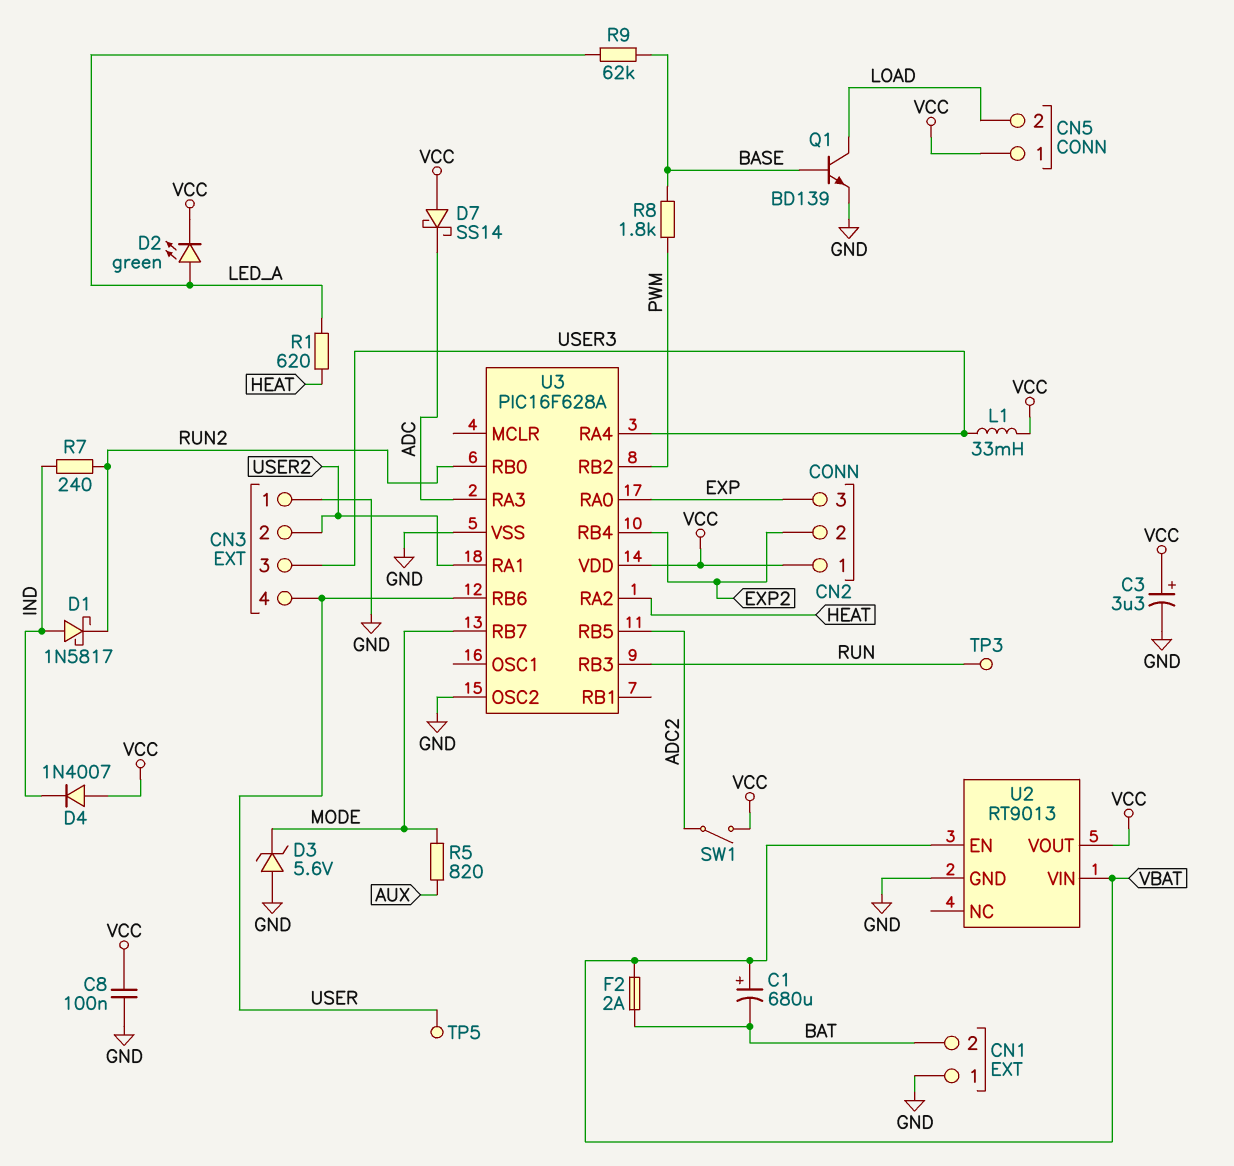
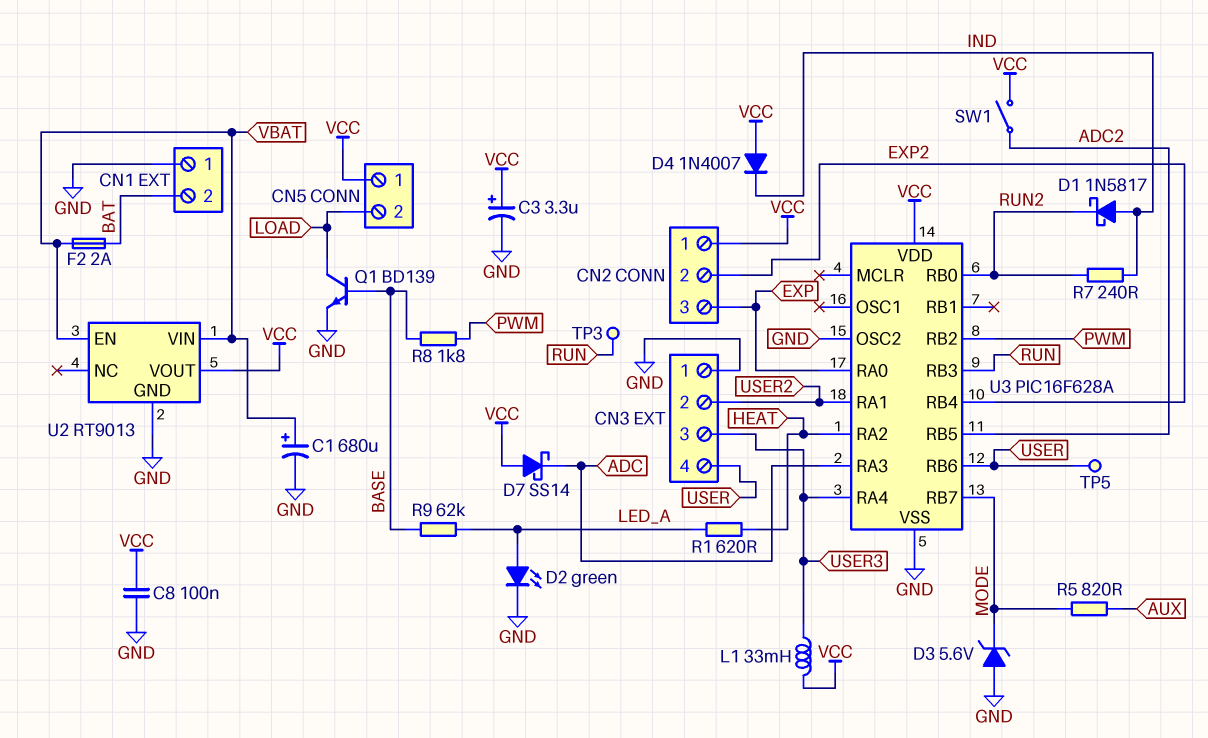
C1: 680uF (plus VBAT, minus BAT) -> 680uF (plus VBAT, minus GND)
D2: LED green (A LED_A, K VCC) -> LED green (A LED_A, K GND)

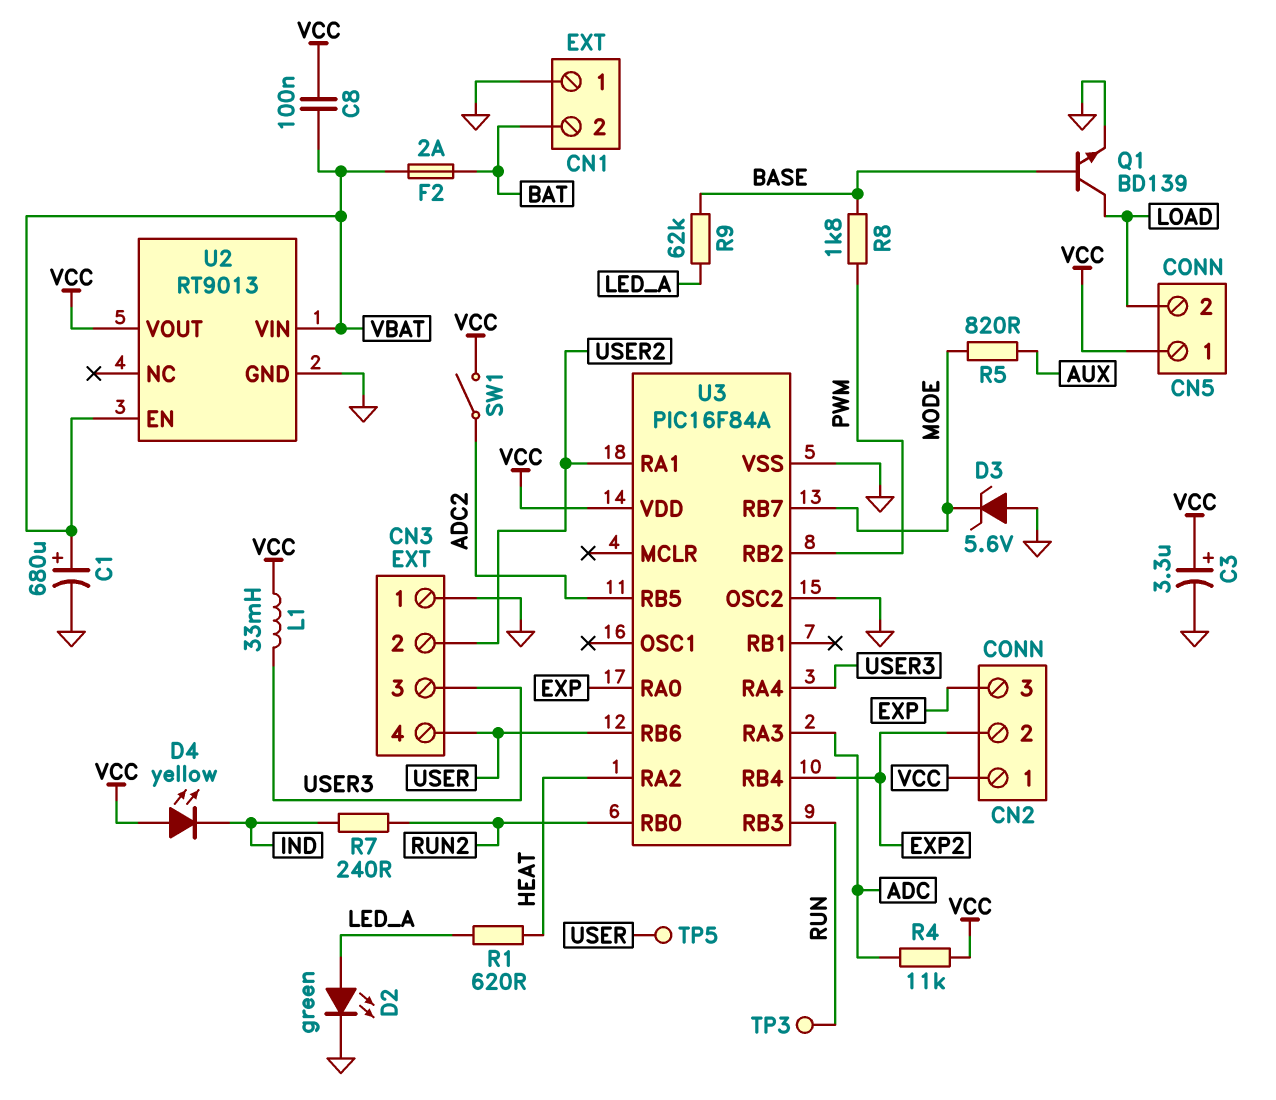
C8: 100nF (GND, VCC) -> 100nF (VBAT, VCC)
D1: schottky 1N5817 (A IND, K RUN2) -> none
D4: diode 1N4007 (A VCC, K IND) -> LED yellow (A VCC, K IND)
D7: schottky SS14 (A VCC, K ADC) -> none
R4: none -> 11k (ADC, VCC)
U3: PIC16F628A -> PIC16F84A

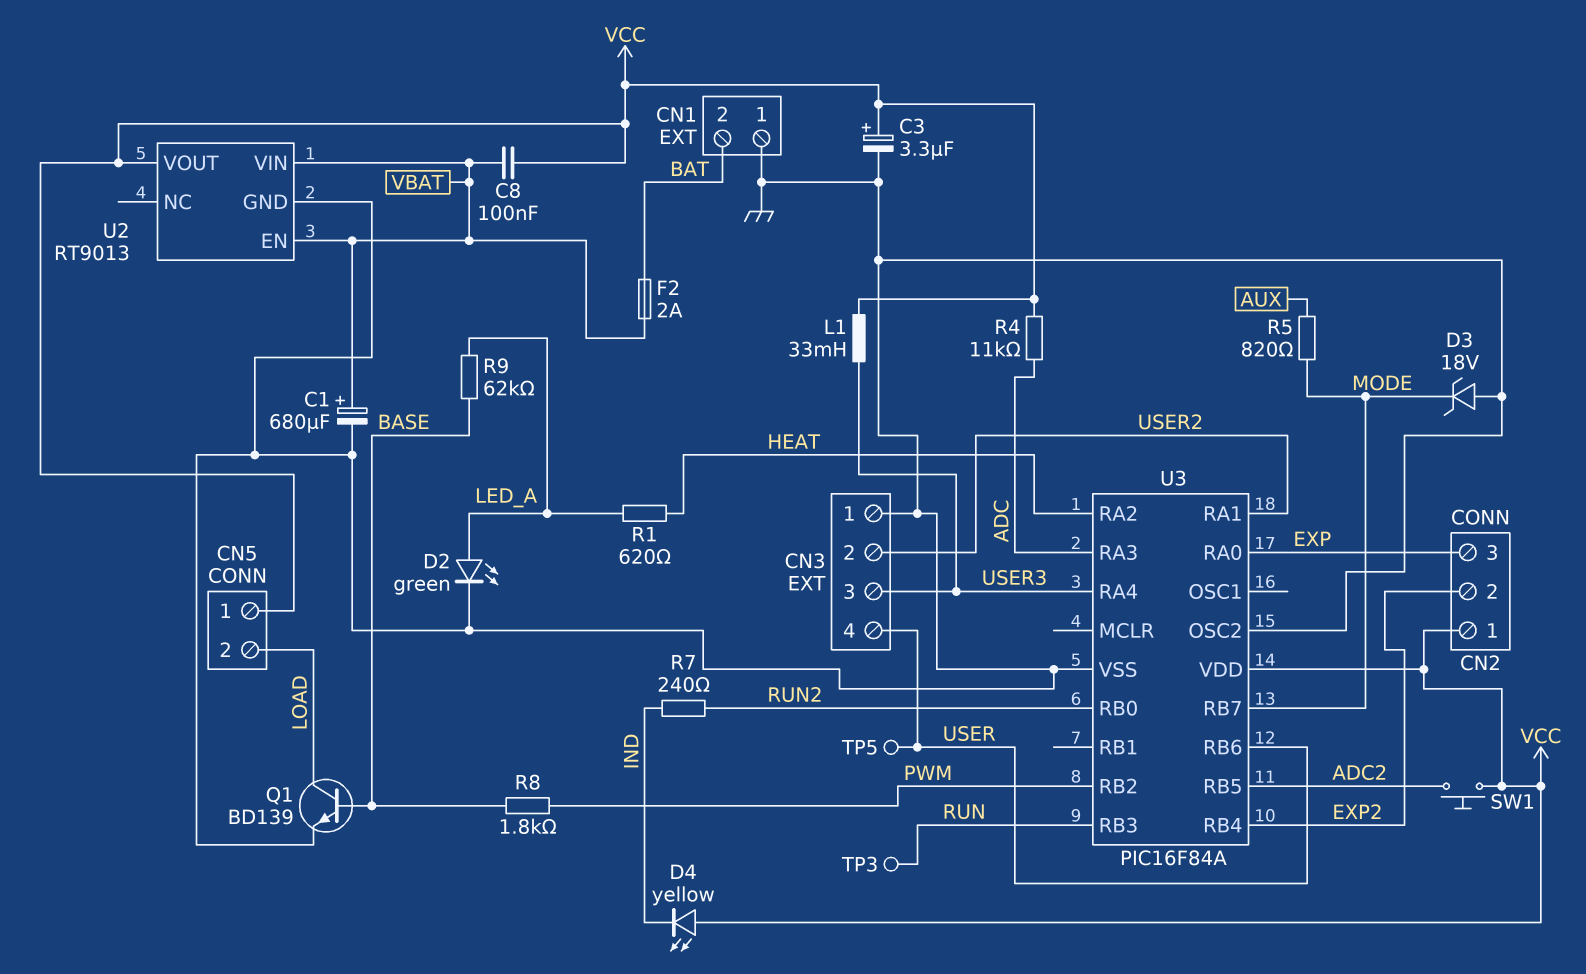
D3: zener 5.6V (A GND, K MODE) -> zener 18V (A GND, K MODE)
SW1: switch (ADC2, VCC) -> button (ADC2, VCC)

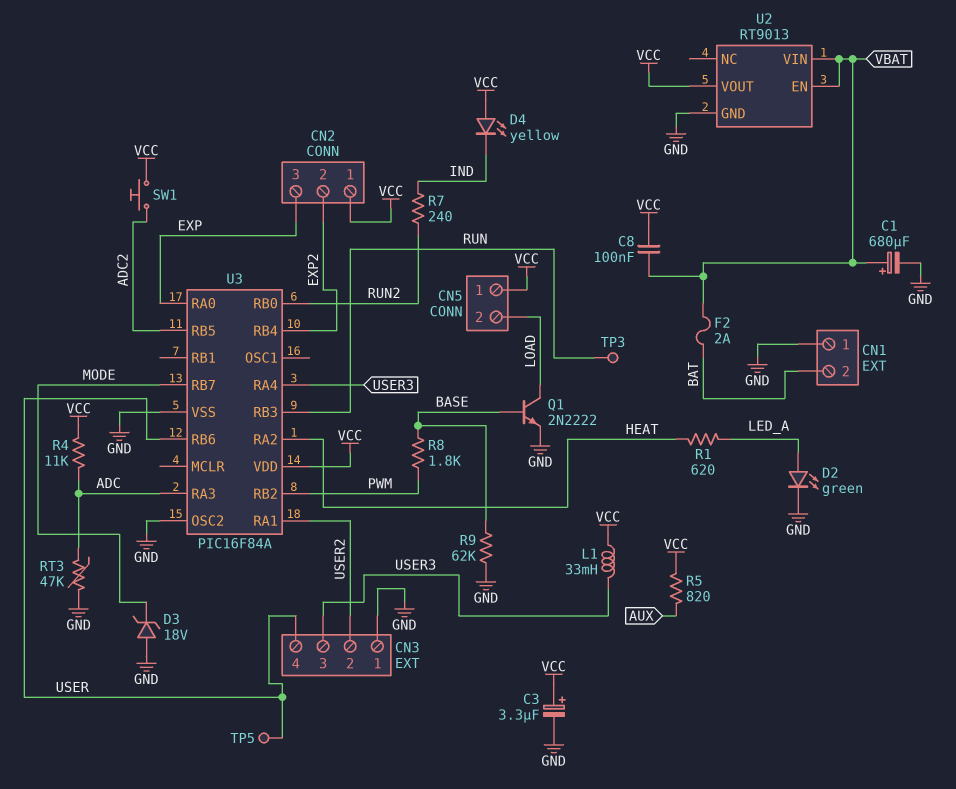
Q1: NPN BD139 (B BASE, C LOAD, E GND) -> NPN 2N2222 (B BASE, C LOAD, E GND)
R5: 820 (AUX, MODE) -> 820 (AUX, VCC)
R9: 62k (BASE, LED_A) -> 62k (BASE, GND)
RT3: none -> 47k (ADC, GND)

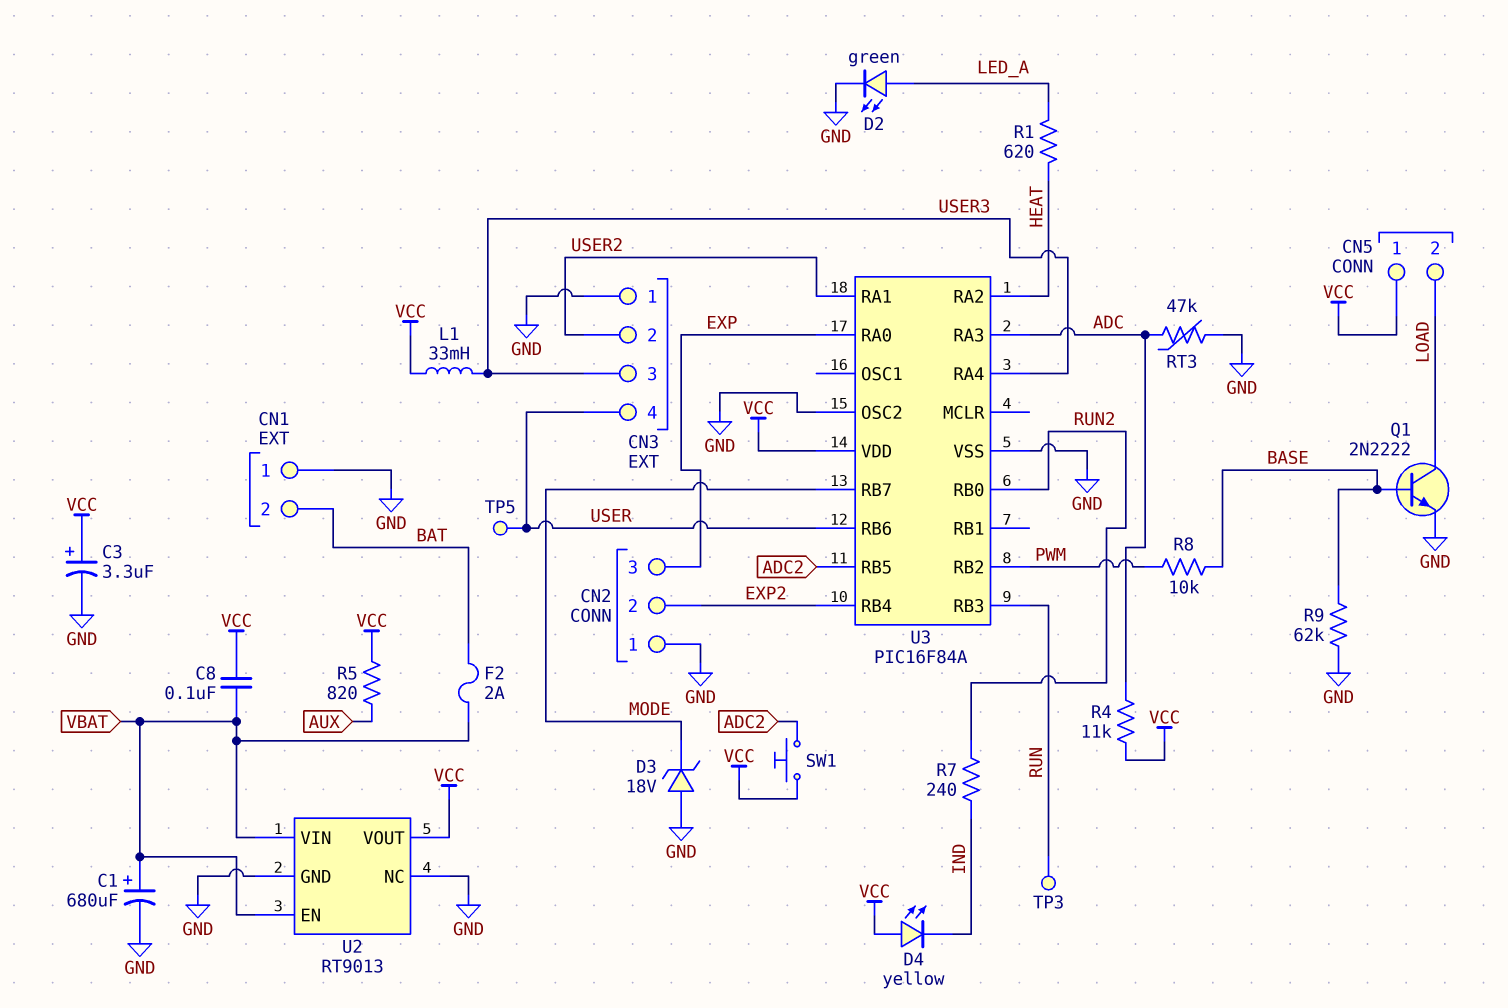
CN2 pin 1: VCC -> GND
R8: 1.8k (BASE, PWM) -> 10k (BASE, PWM)
U2 pin NC: none -> GND

